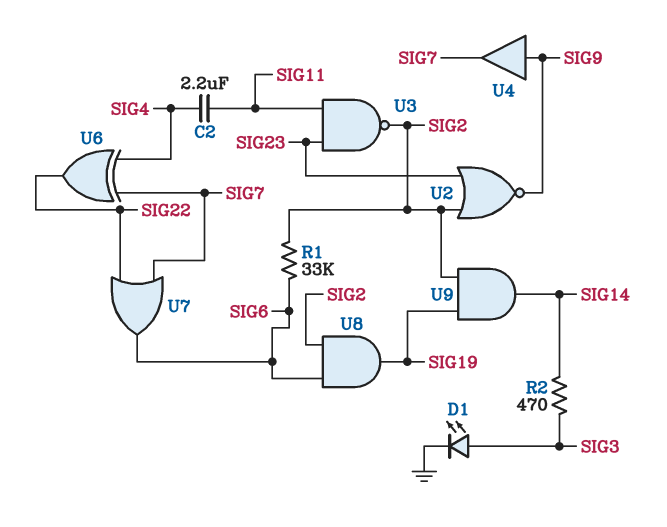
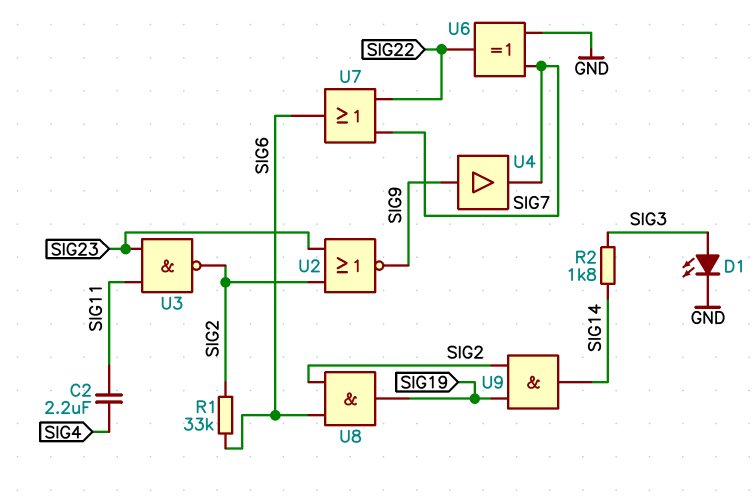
R2: 470 (SIG3, SIG14) -> 1.8k (SIG3, SIG14)
U6: XOR (in SIG4, in SIG7, out SIG22) -> XOR (in GND, in SIG7, out SIG22)

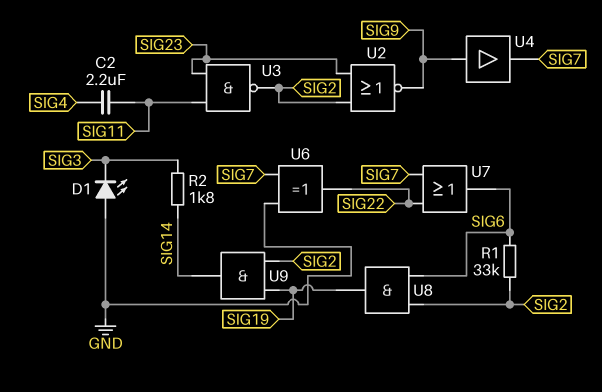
D1: LED (A SIG3, K GND) -> LED (A GND, K SIG3)

